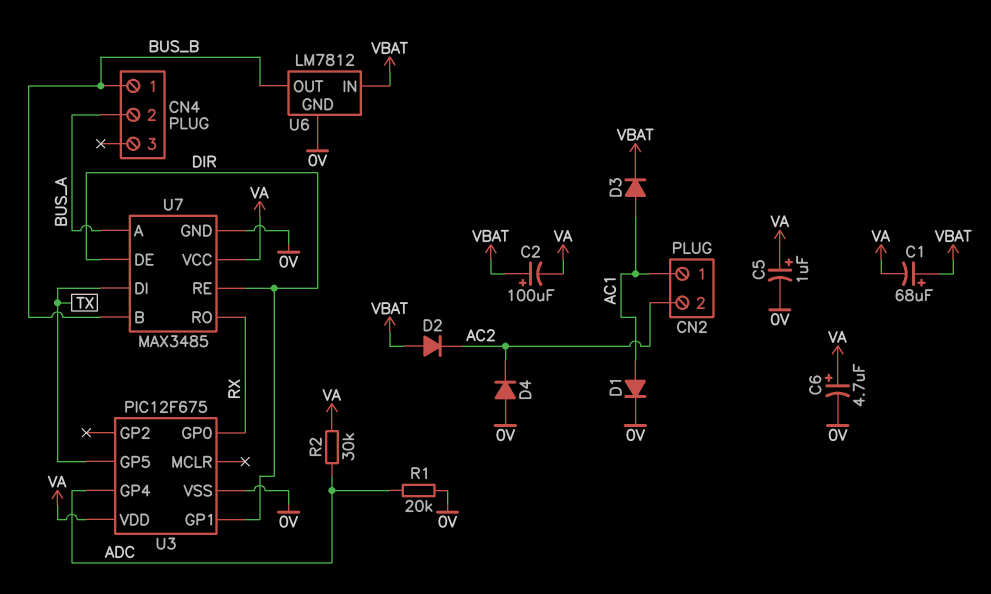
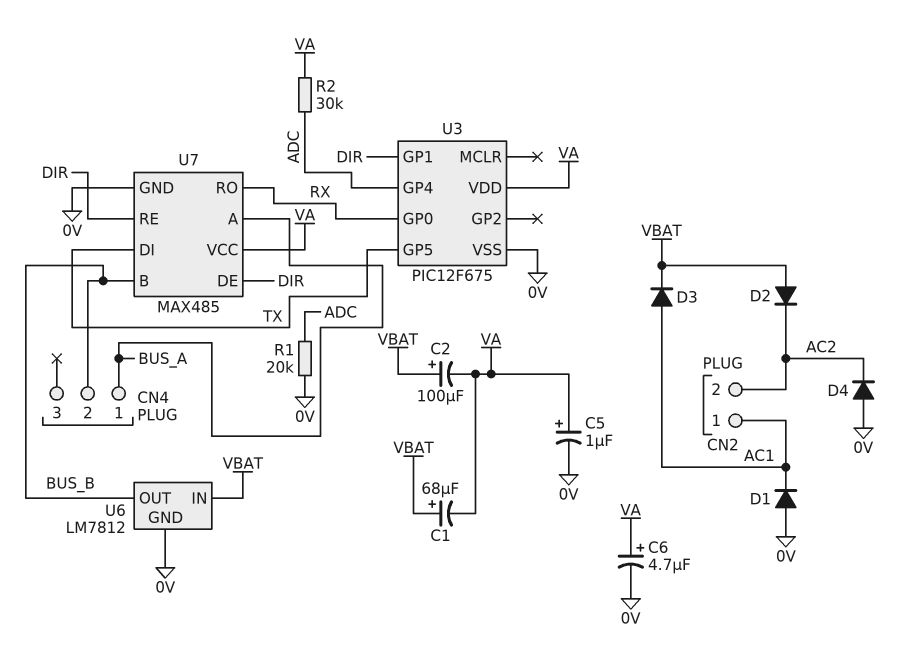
CN4 pin 1: BUS_B -> BUS_A
CN4 pin 2: BUS_A -> BUS_B
D1: diode (A AC1, K 0V) -> diode (A 0V, K AC1)
U7: MAX3485 -> MAX485

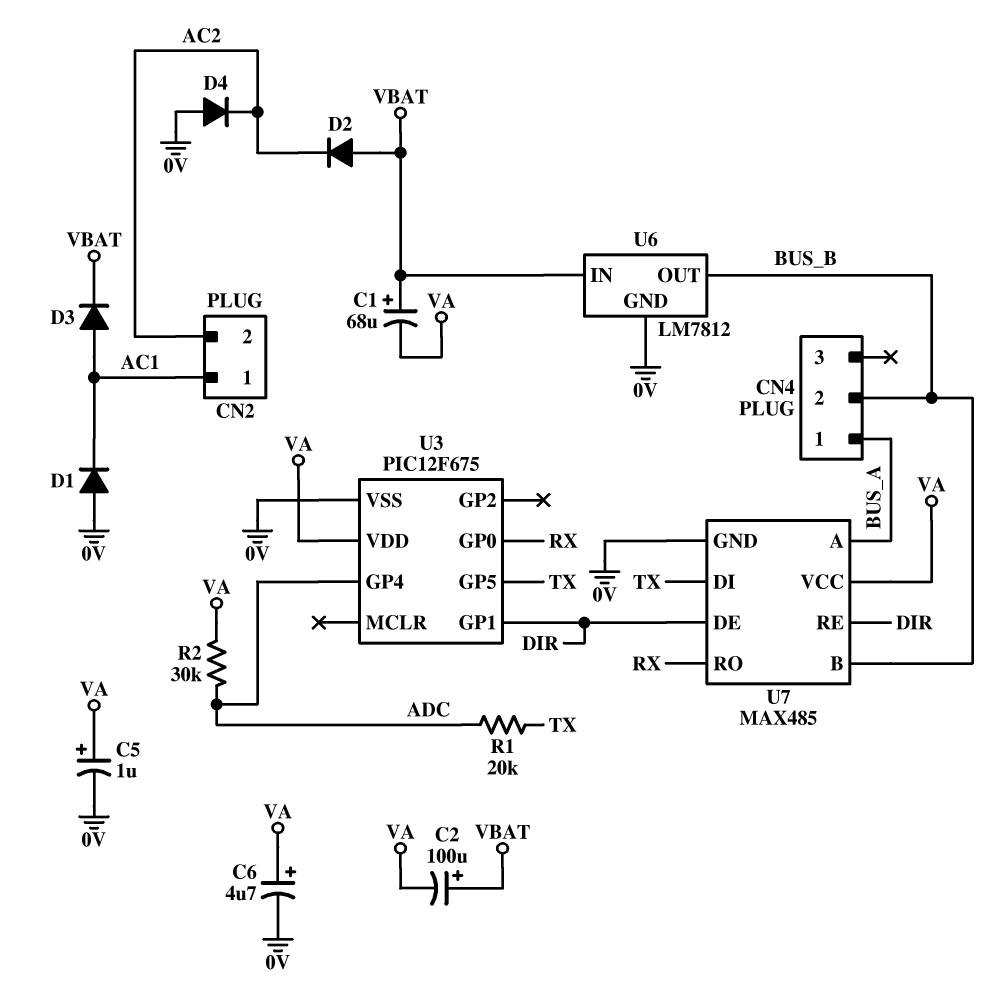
R1: 20k (0V, ADC) -> 20k (ADC, TX)

